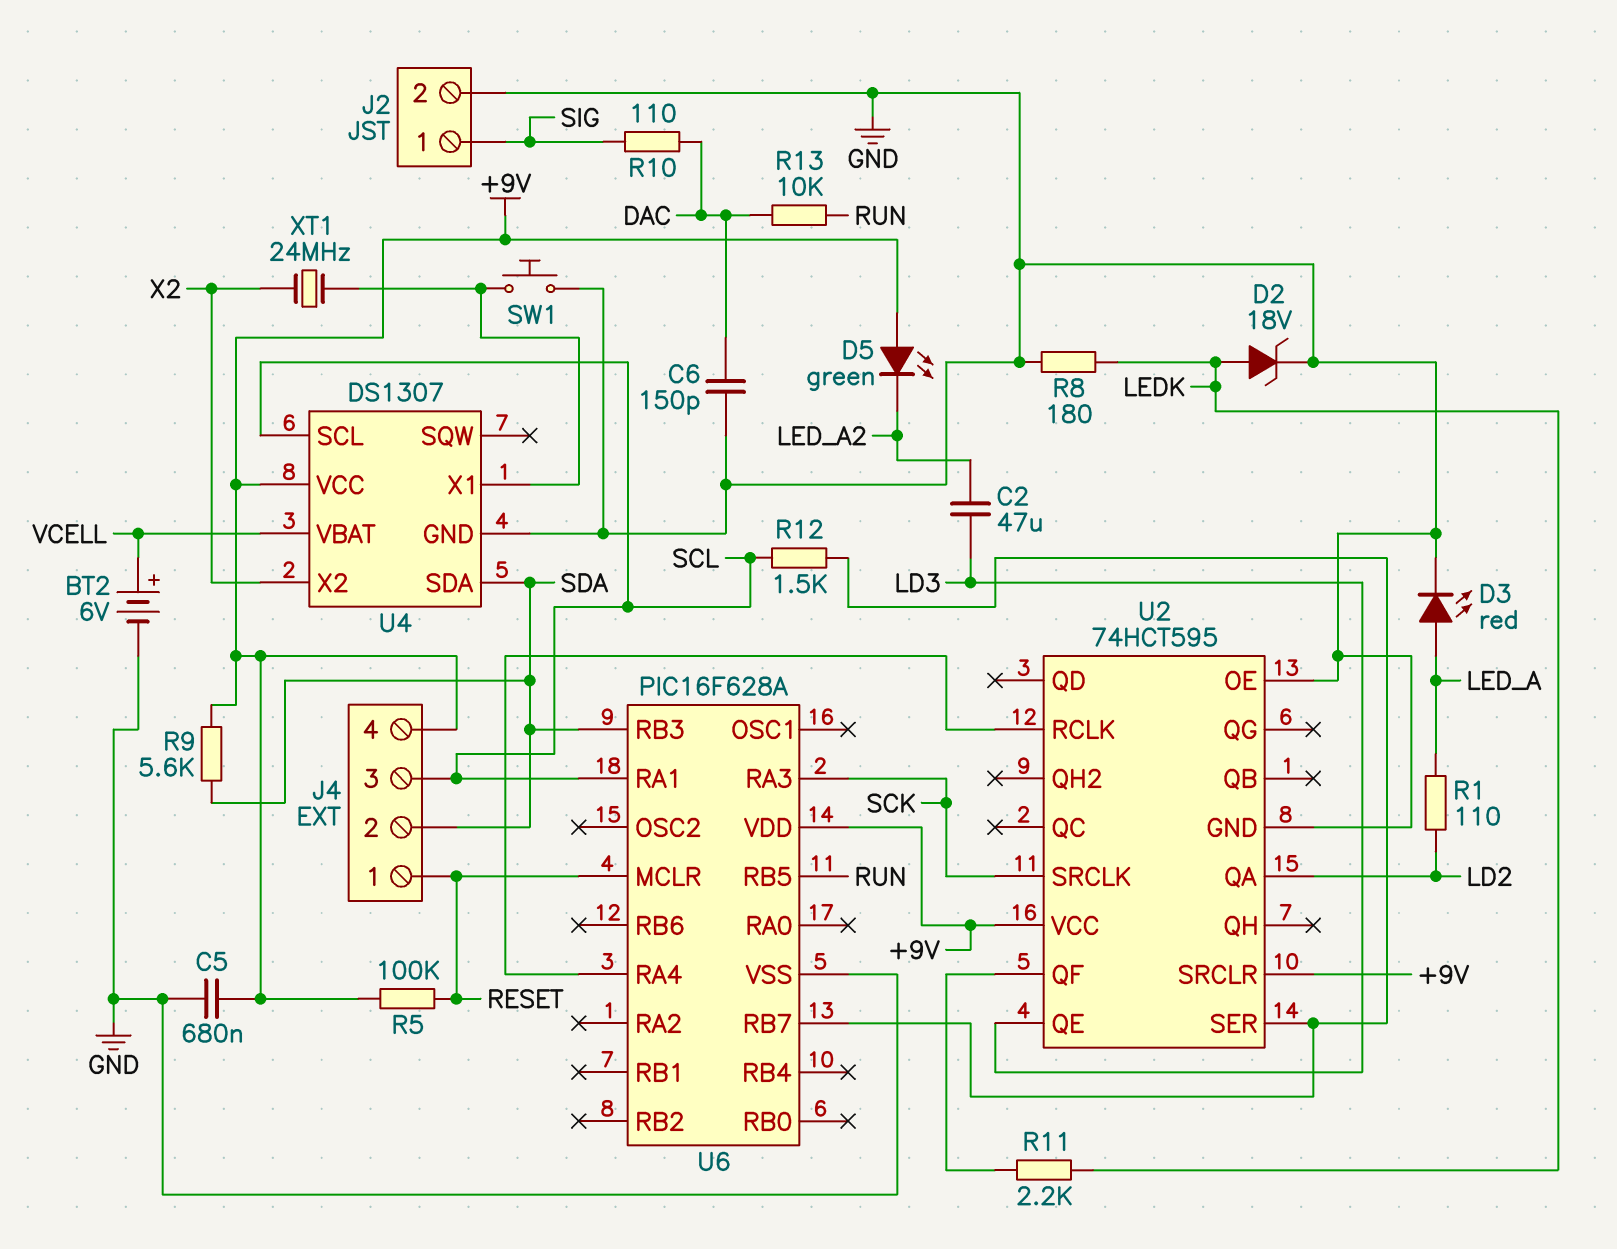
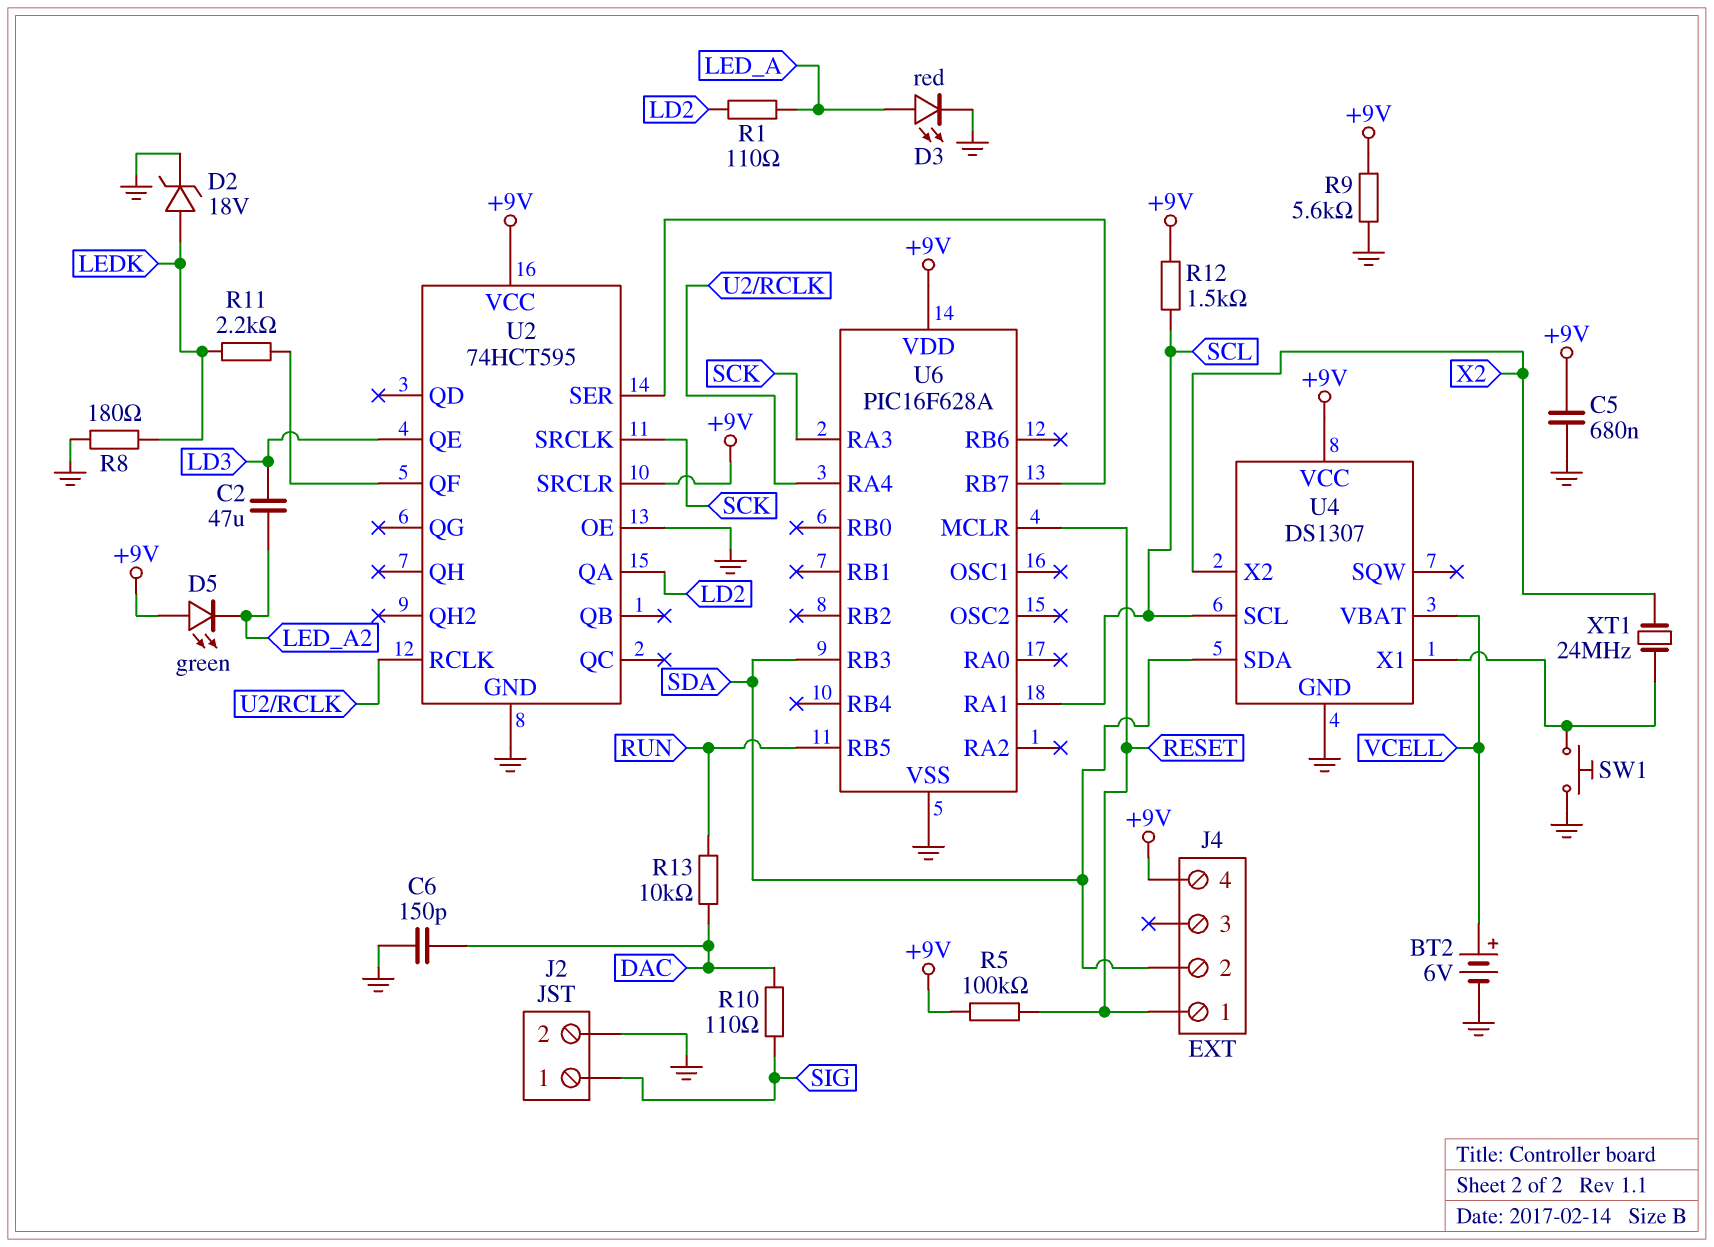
J4 pin 3: SCL -> none
R9: 5.6k (+9V, SDA) -> 5.6k (+9V, GND)
R12: 1.5k (SCL, U2/SER) -> 1.5k (+9V, SCL)

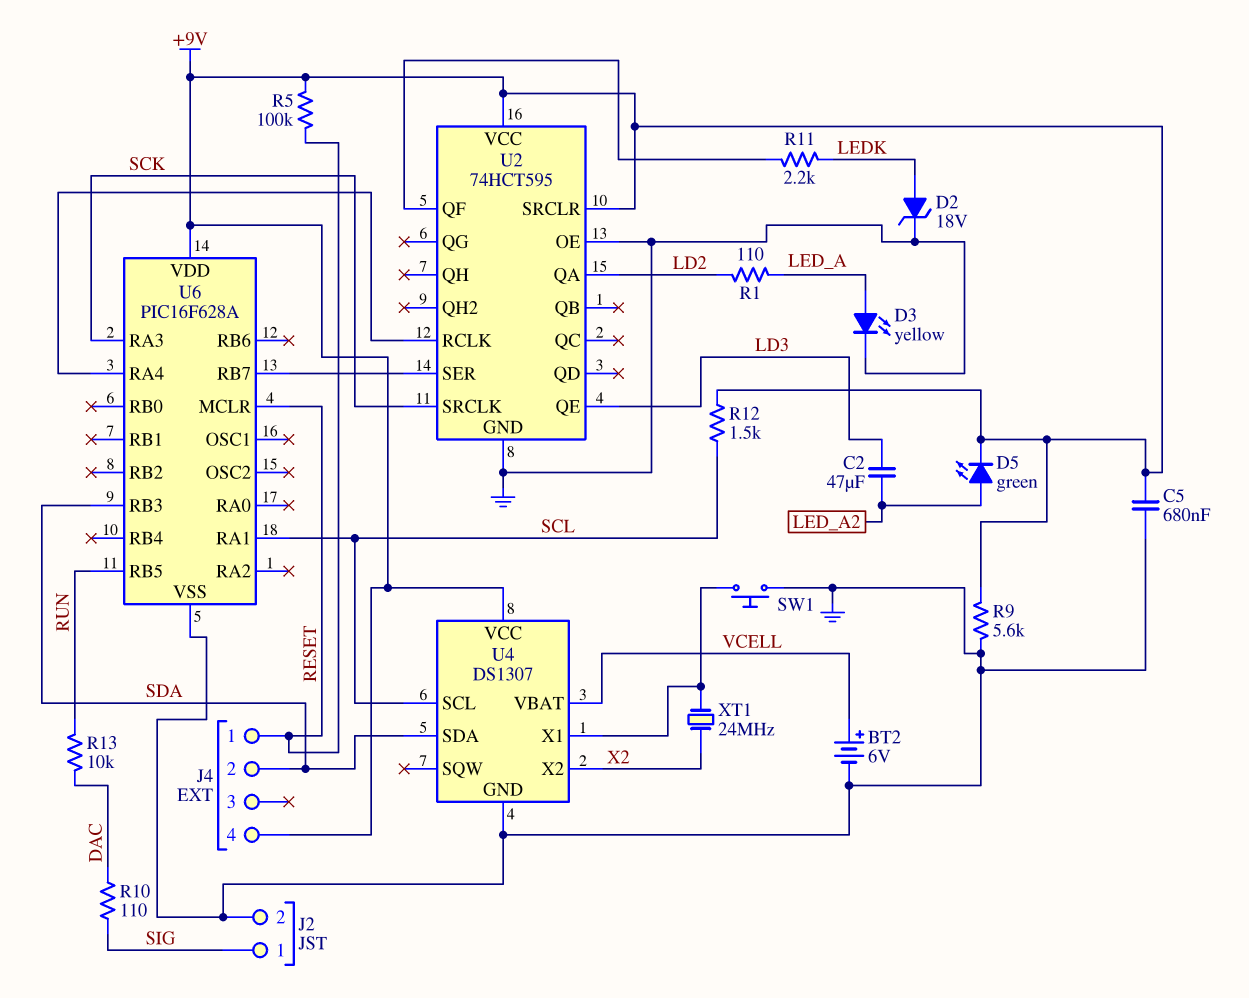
C6: 150pF (DAC, GND) -> none
D3: LED red (A LED_A, K GND) -> LED yellow (A LED_A, K GND)
D5: LED green (A +9V, K LED_A2) -> LED green (A LED_A2, K +9V)
R8: 180 (GND, LEDK) -> none

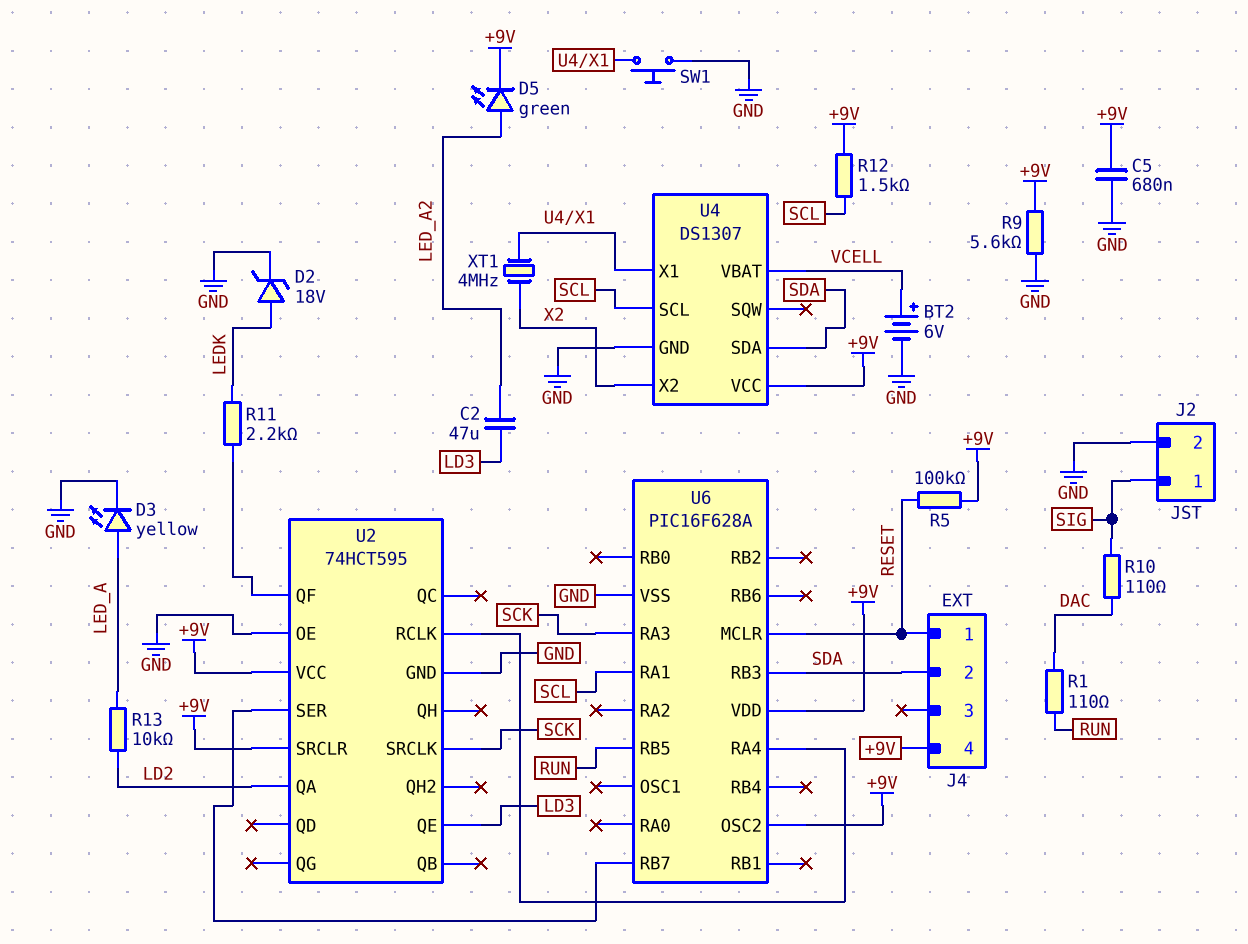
R1: 110 (LD2, LED_A) -> 110 (DAC, RUN)
R13: 10k (DAC, RUN) -> 10k (LD2, LED_A)
U6 pin OSC2: none -> +9V
XT1: 24MHz (U4/X1, X2) -> 4MHz (U4/X1, X2)

